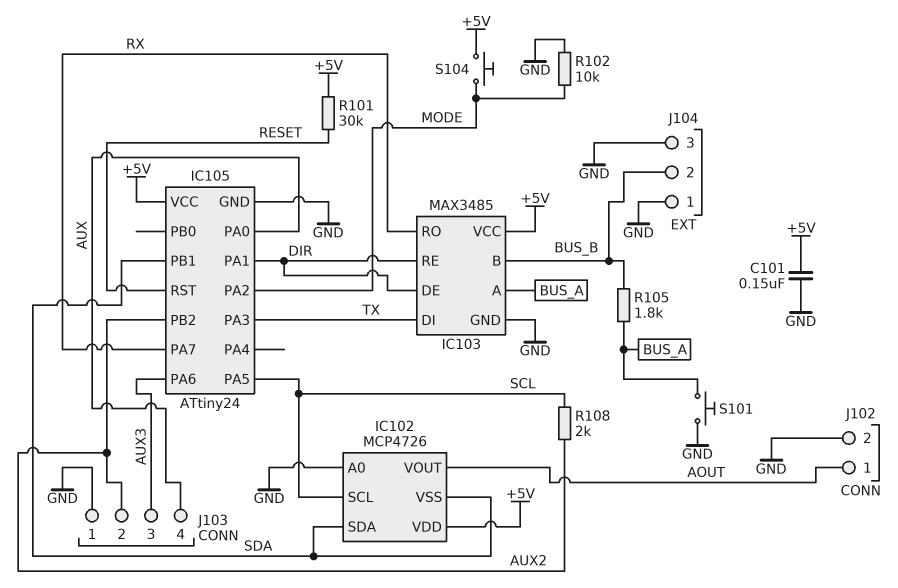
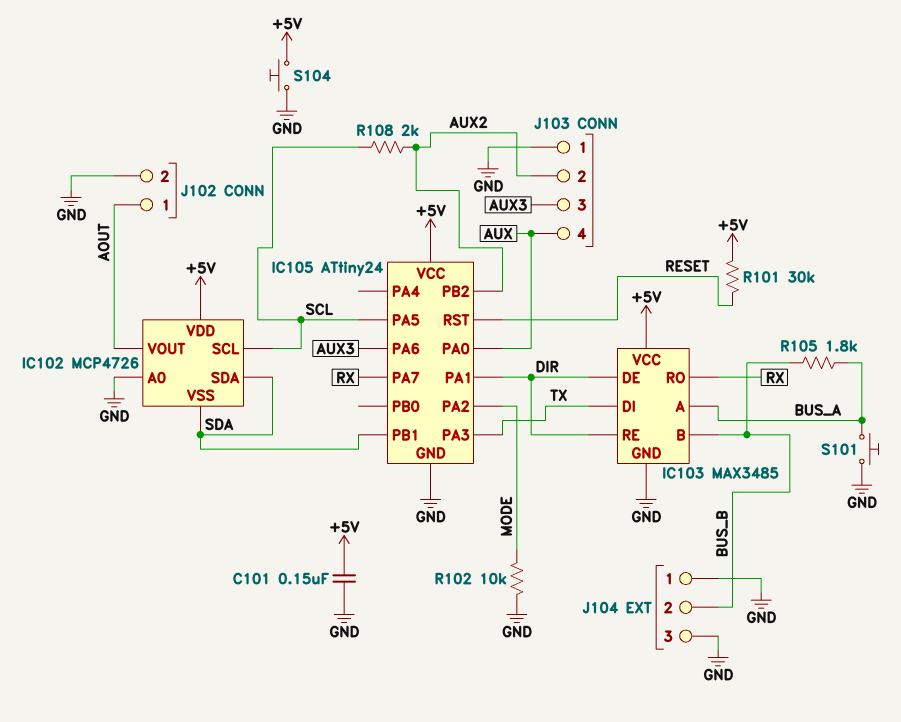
S104: button (+5V, MODE) -> button (+5V, GND)

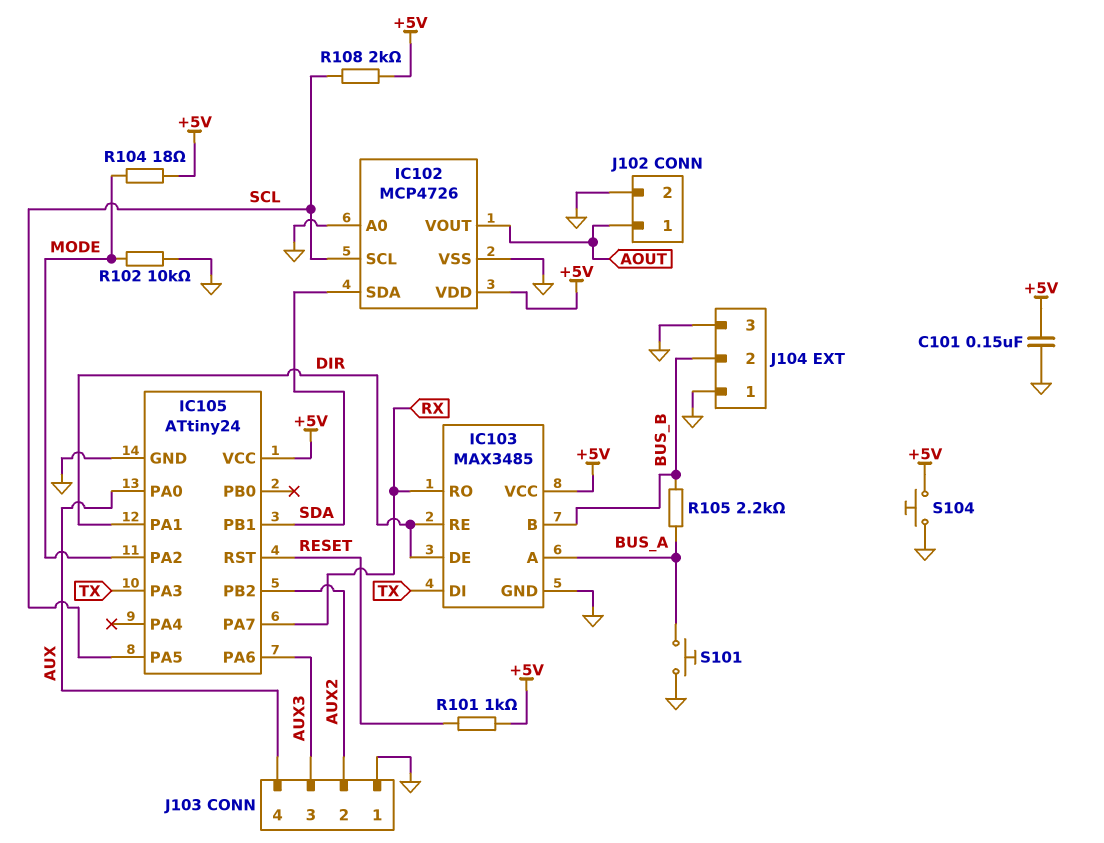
IC102 pin VSS: SDA -> GND
R101: 30k (+5V, RESET) -> 1k (+5V, RESET)
R104: none -> 18 (+5V, MODE)
R105: 1.8k (BUS_A, BUS_B) -> 2.2k (BUS_A, BUS_B)
R108: 2k (AUX2, SCL) -> 2k (+5V, SCL)

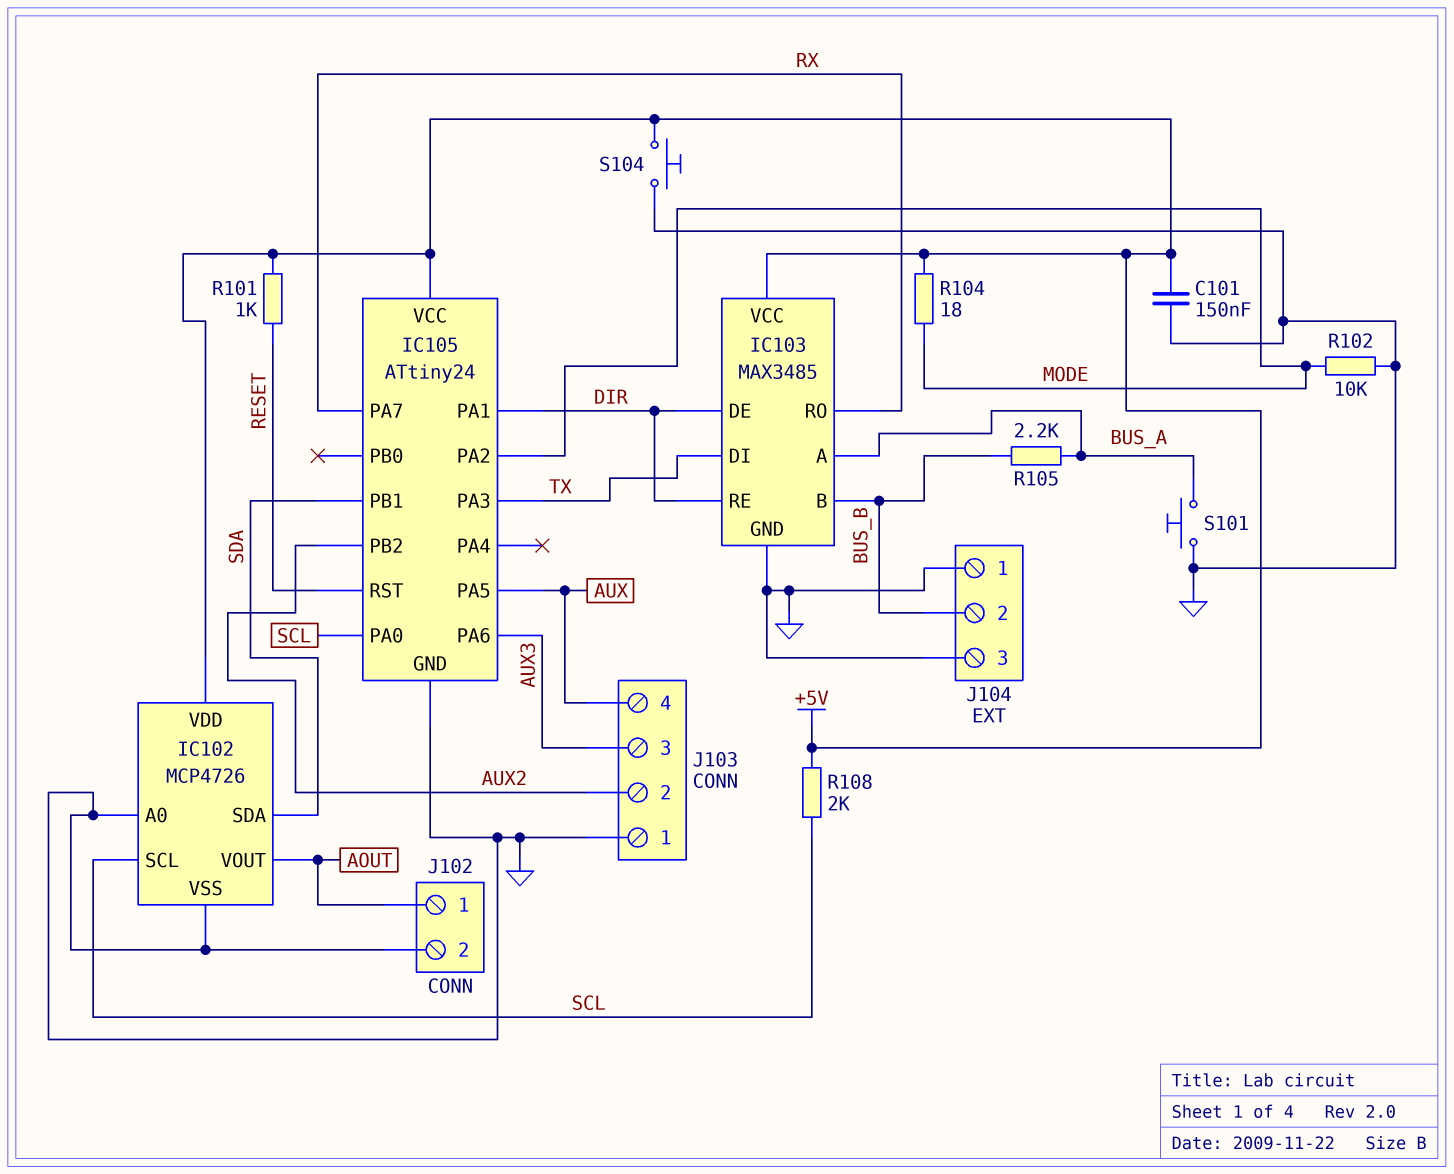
IC105 pin PA0: AUX -> SCL
IC105 pin PA5: SCL -> AUX

